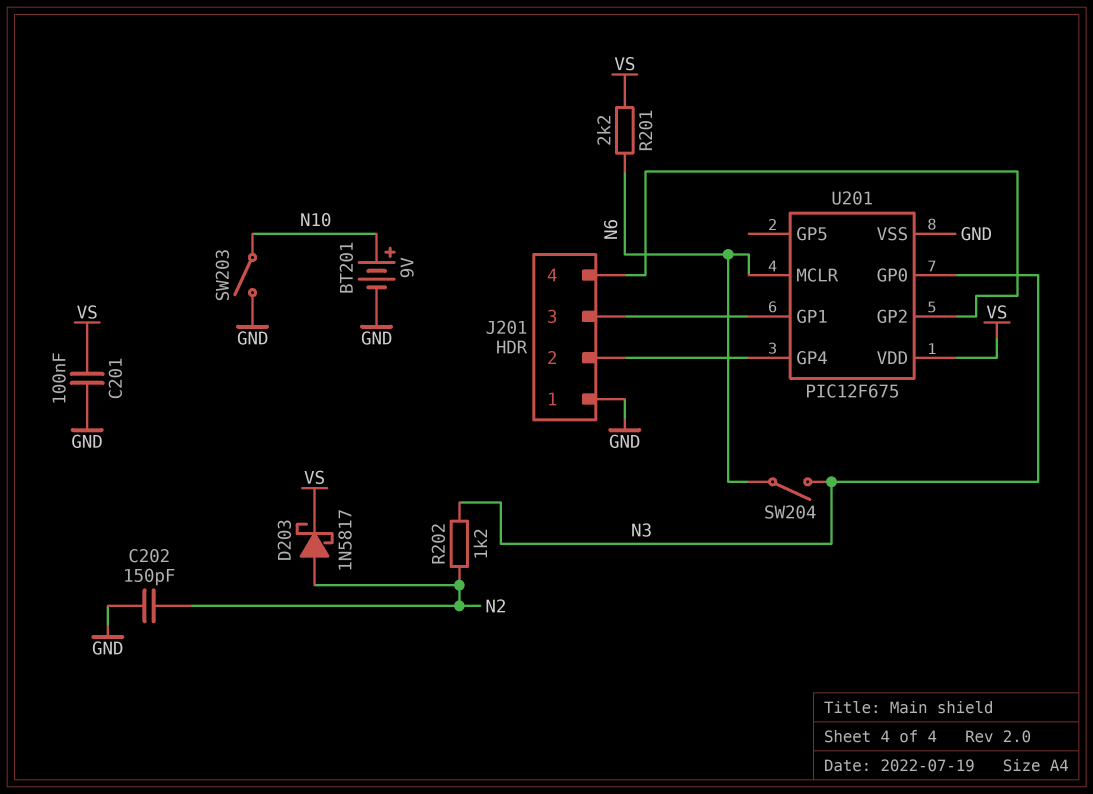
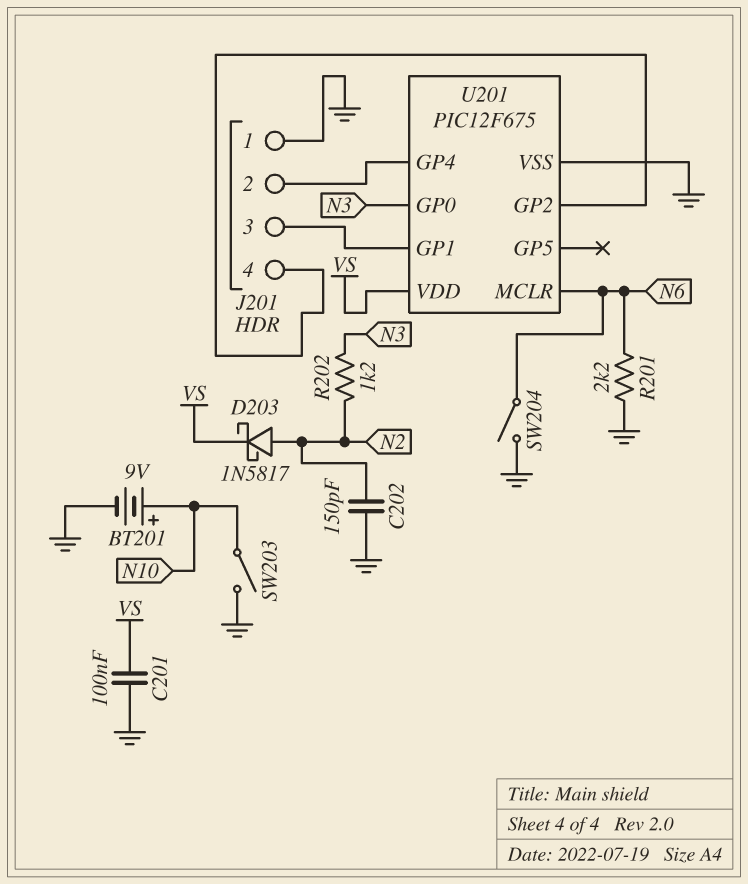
R201: 2.2k (N6, VS) -> 2.2k (GND, N6)
SW204: switch (N3, N6) -> switch (GND, N6)

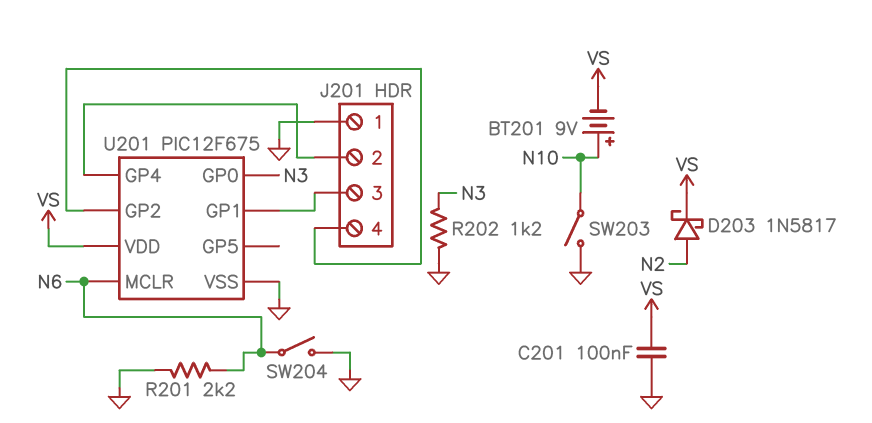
BT201: 9V (plus N10, minus GND) -> 9V (plus N10, minus VS)
C202: 150pF (GND, N2) -> none
R202: 1.2k (N2, N3) -> 1.2k (GND, N3)

